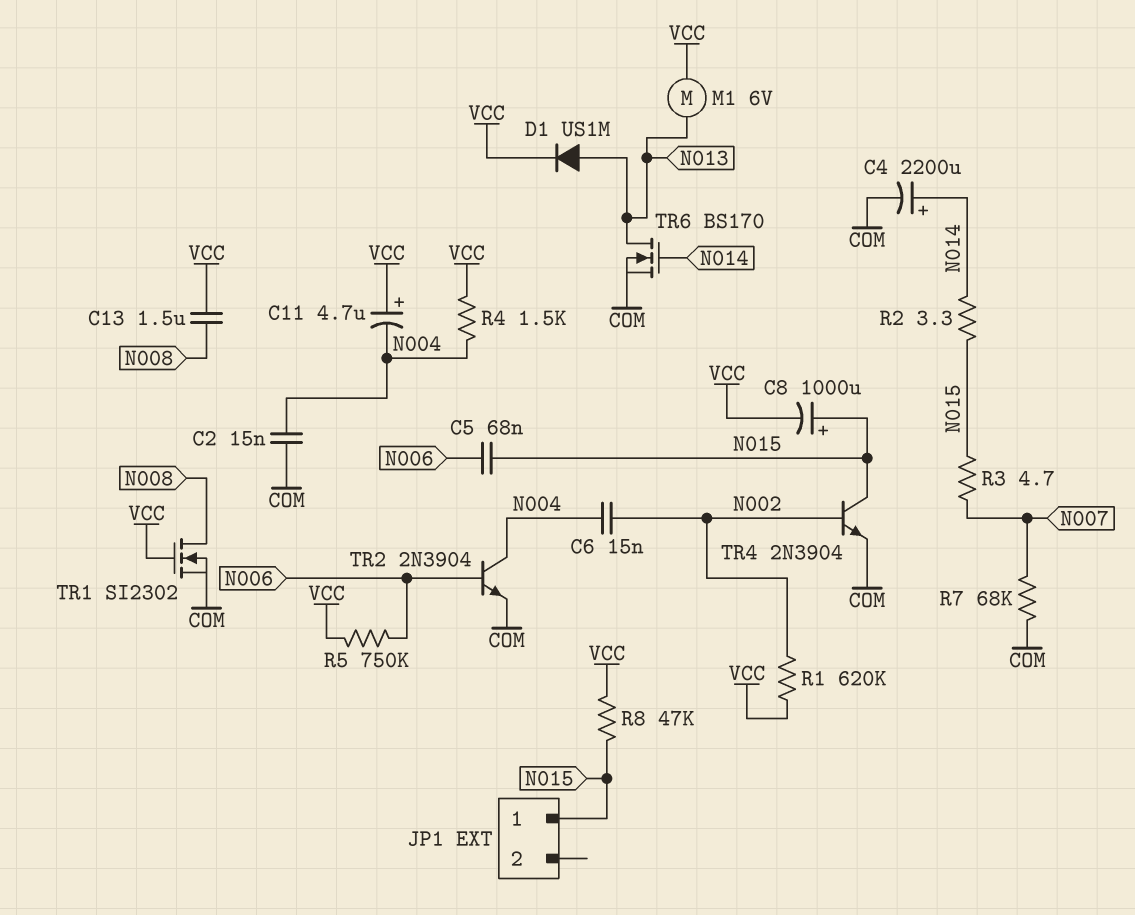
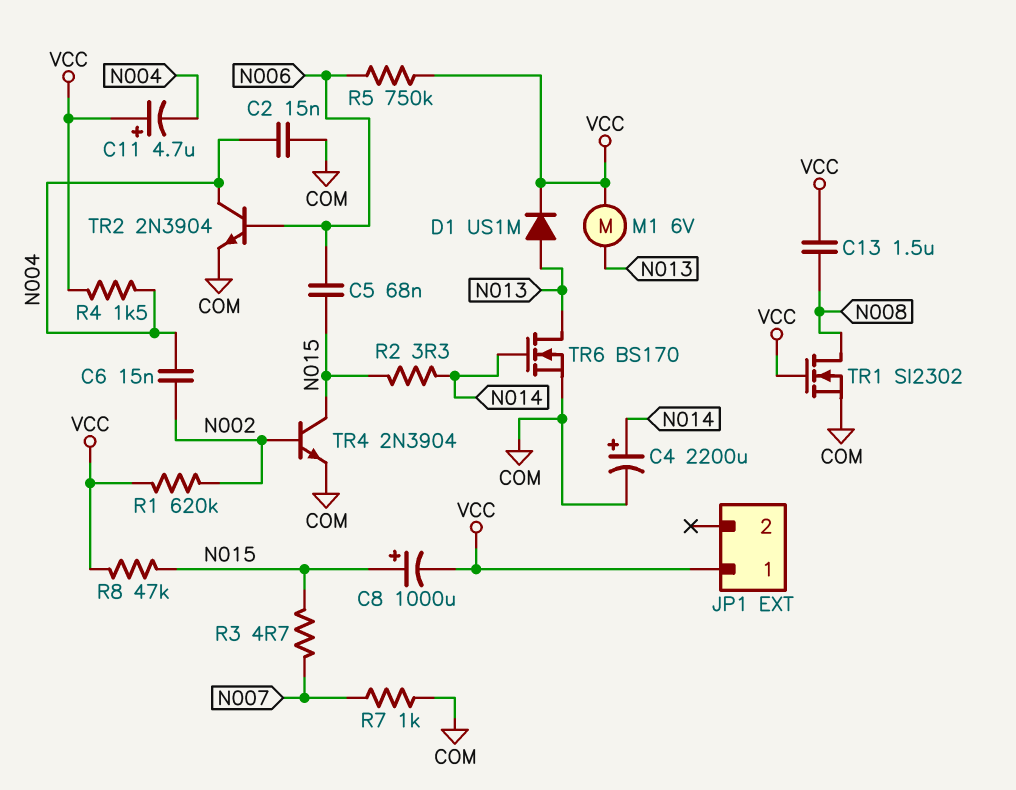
JP1 pin 1: N015 -> VCC
R7: 68k (COM, N007) -> 1k (COM, N007)

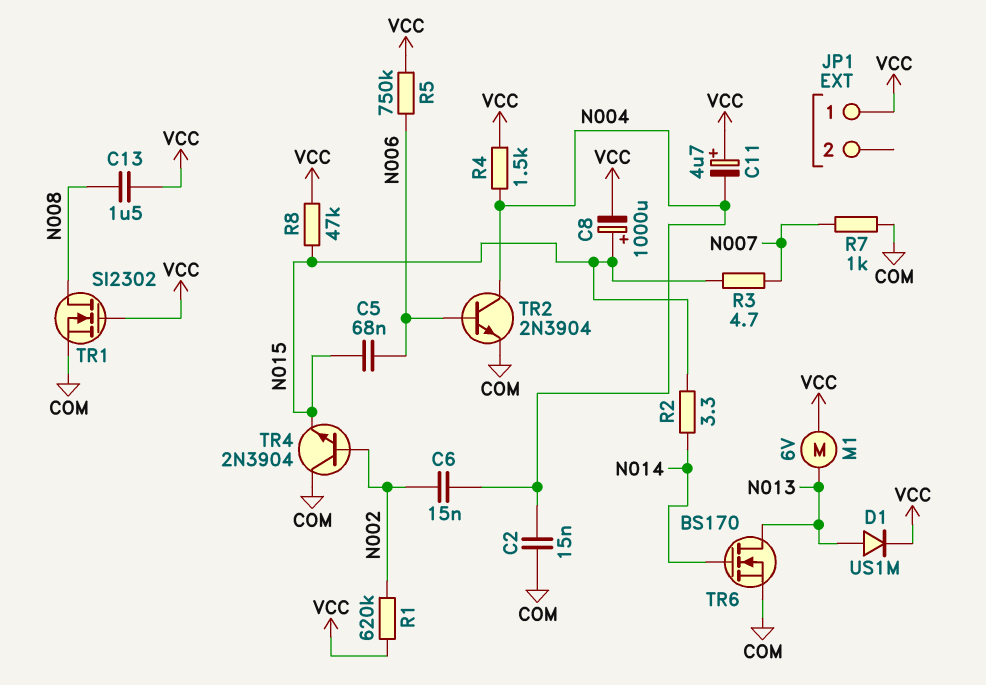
C4: 2200uF (plus N014, minus COM) -> none
TR4: NPN 2N3904 (B N002, C N015, E COM) -> NPN 2N3904 (B N002, C COM, E N015)

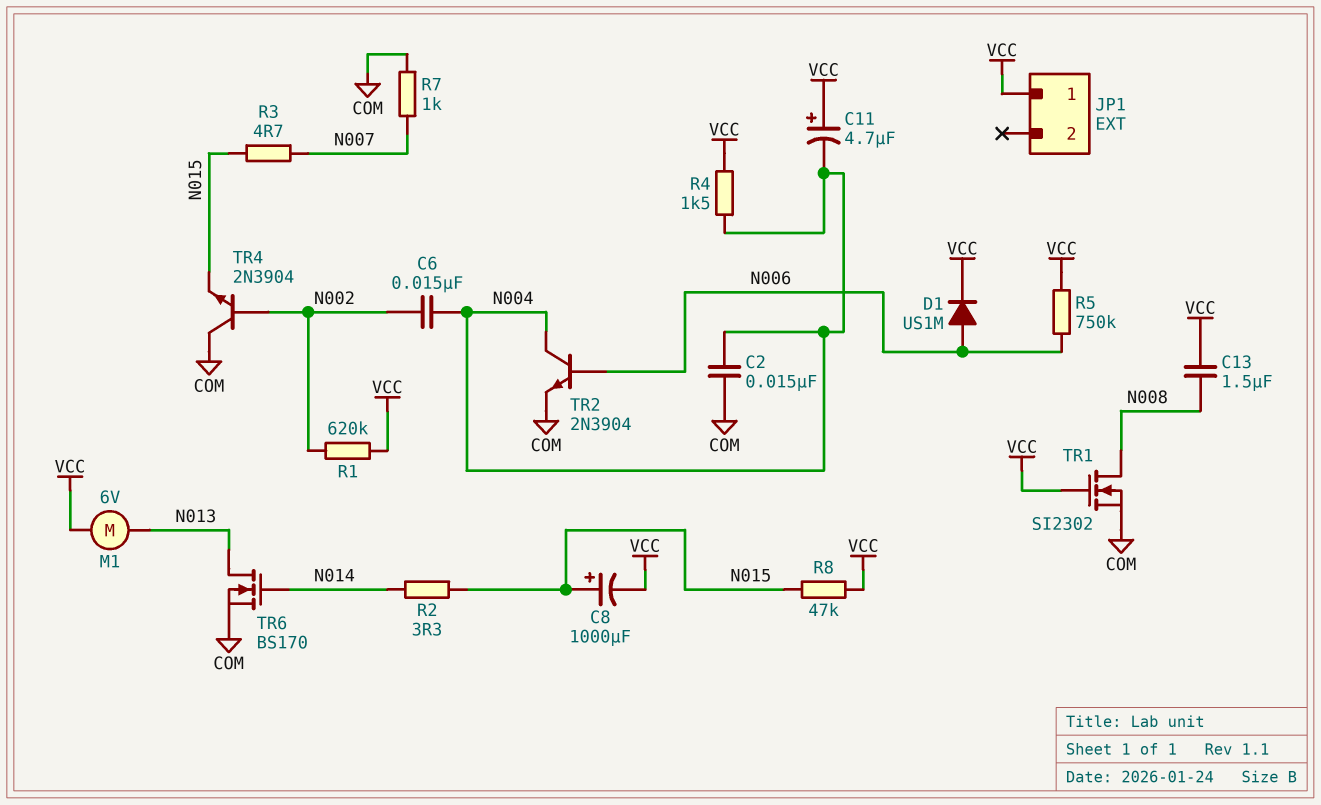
C5: 68nF (N006, N015) -> none
D1: diode US1M (A N013, K VCC) -> diode US1M (A N006, K VCC)

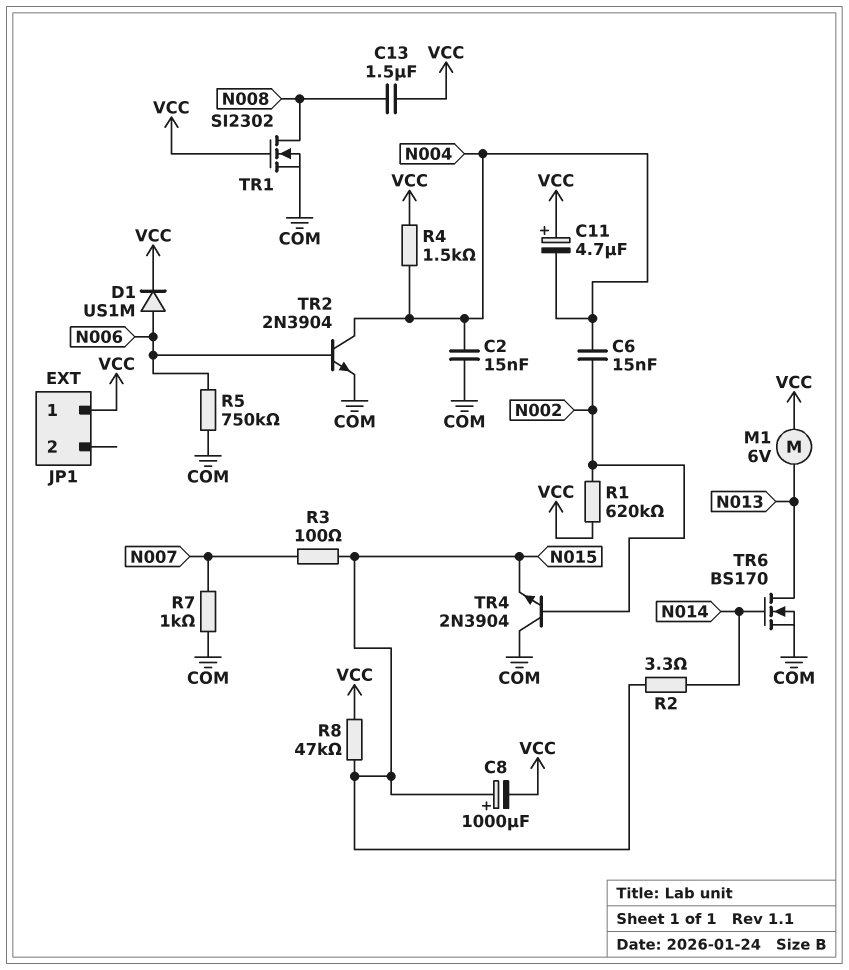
R3: 4.7 (N007, N015) -> 100 (N007, N015)
R5: 750k (N006, VCC) -> 750k (COM, N006)

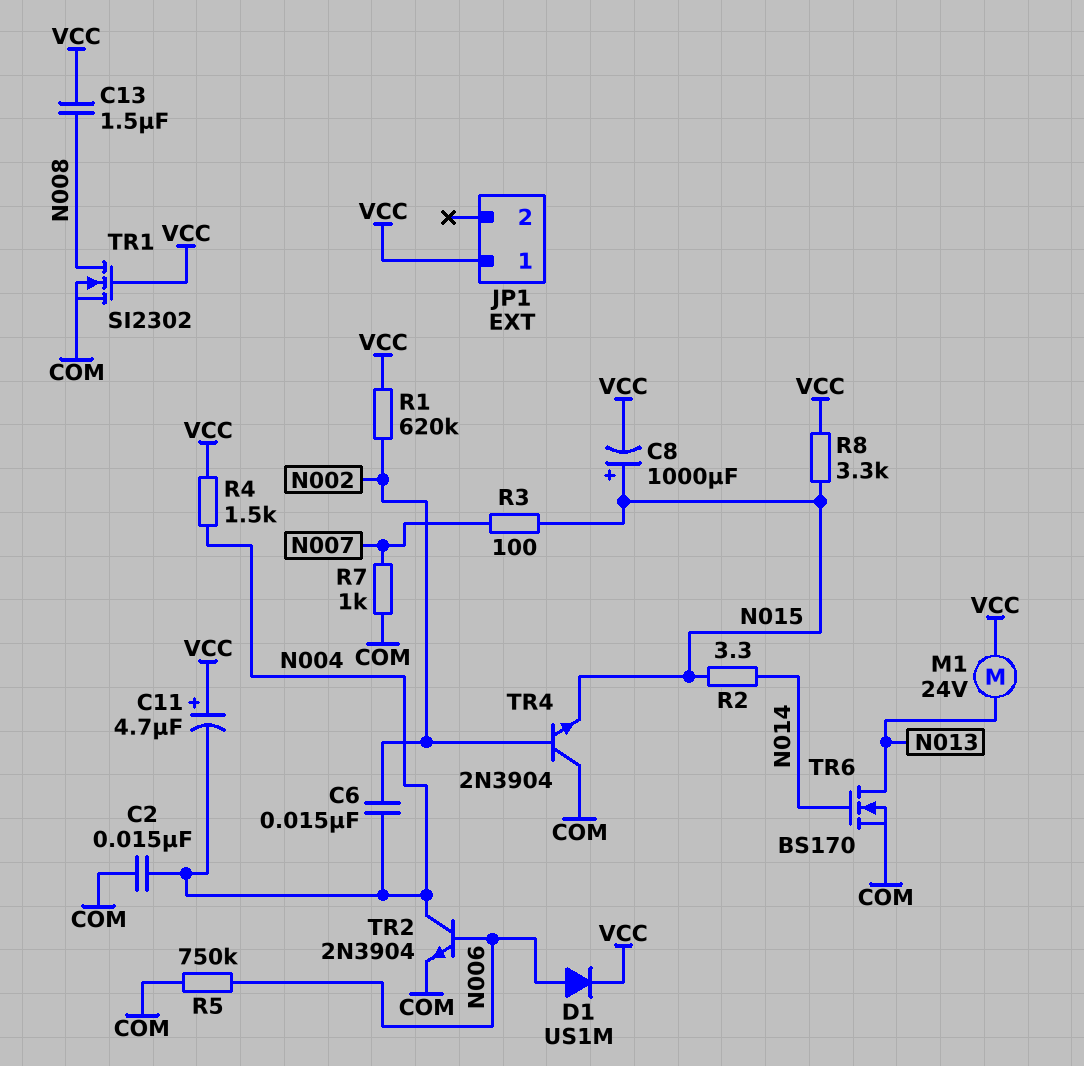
M1: motor 6V (N013, VCC) -> motor 24V (N013, VCC)
R8: 47k (N015, VCC) -> 3.3k (N015, VCC)

